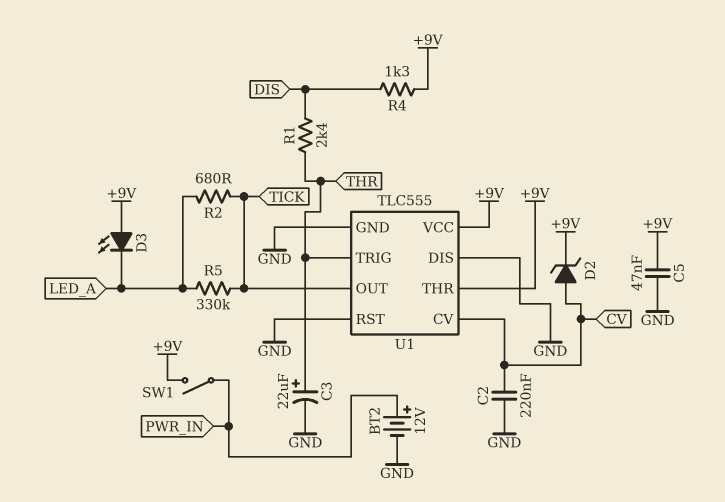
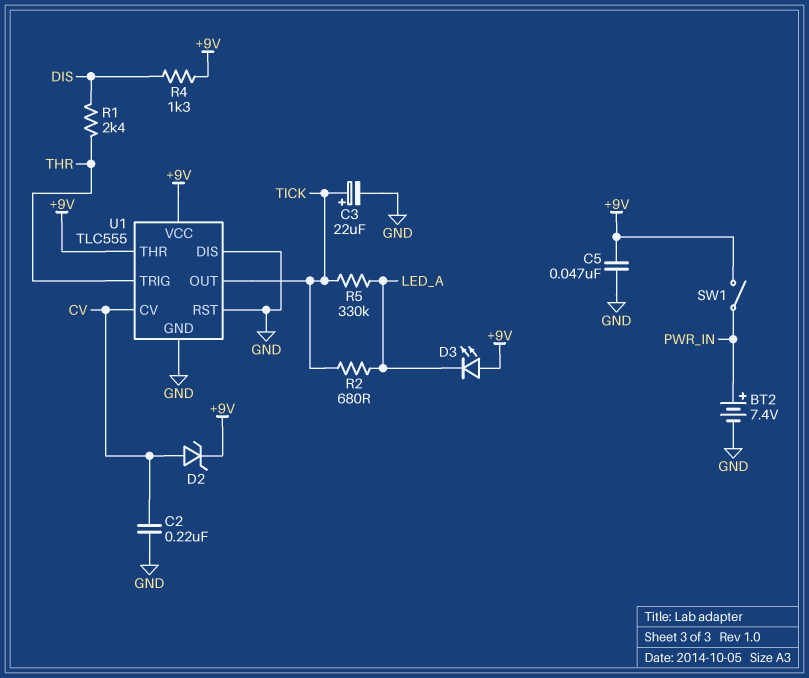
BT2: 12V (plus PWR_IN, minus GND) -> 7.4V (plus PWR_IN, minus GND)
C3: 22uF (plus THR, minus GND) -> 22uF (plus TICK, minus GND)

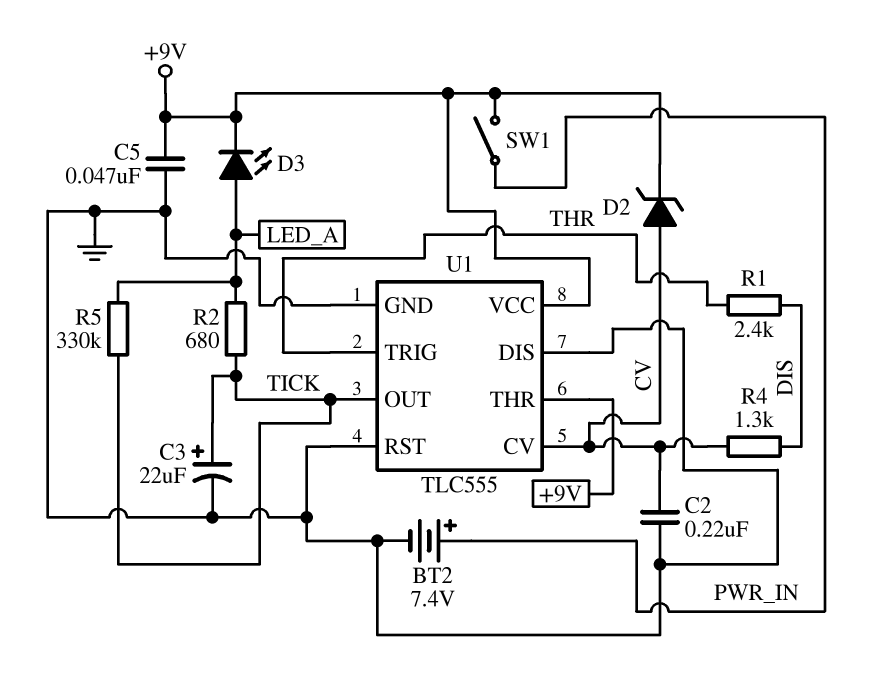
D3: LED (A +9V, K LED_A) -> LED (A LED_A, K +9V)
R4: 1.3k (+9V, DIS) -> 1.3k (CV, DIS)

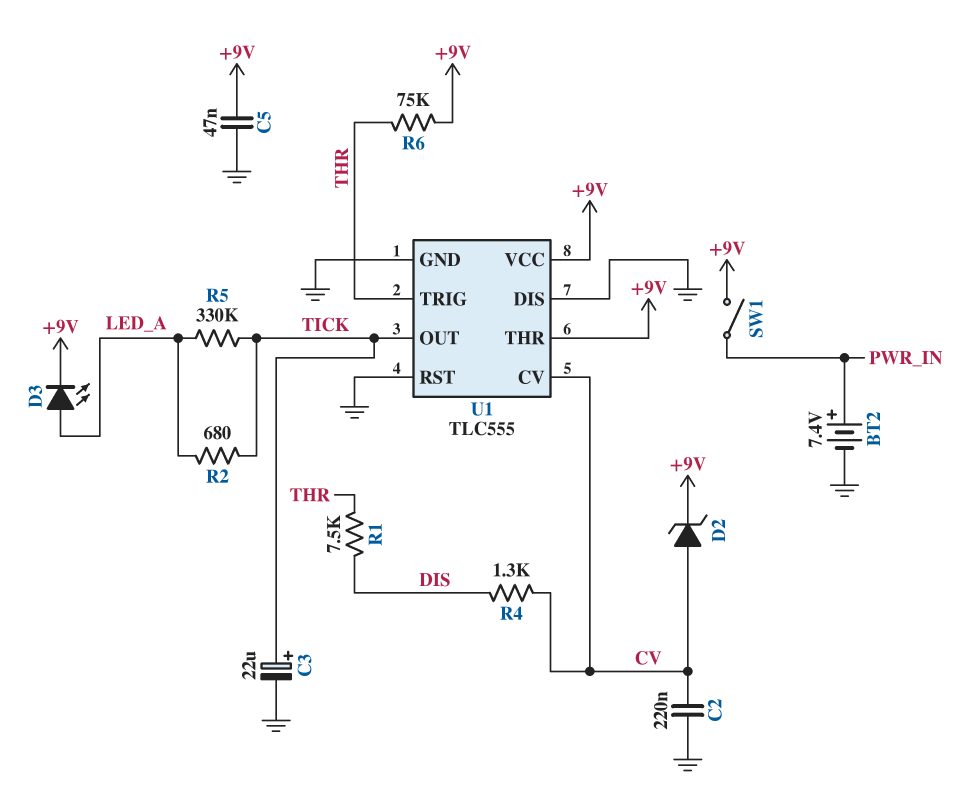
R1: 2.4k (DIS, THR) -> 7.5k (DIS, THR)
R6: none -> 75k (+9V, THR)

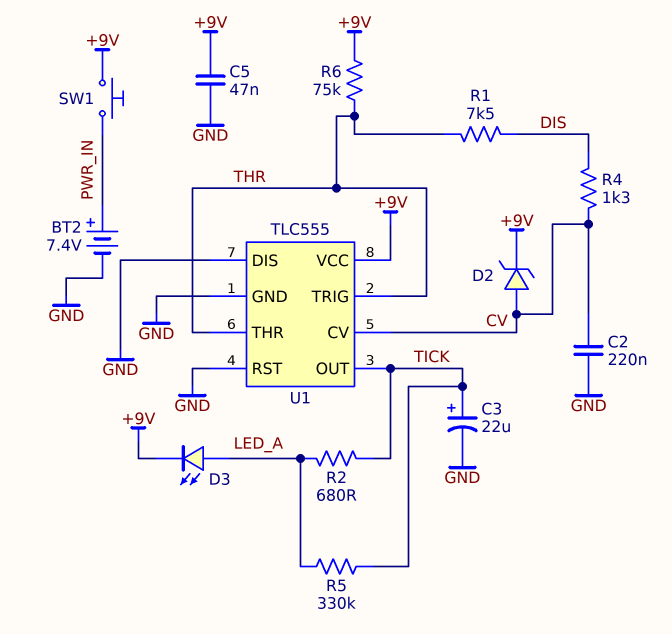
SW1: switch (+9V, PWR_IN) -> button (+9V, PWR_IN)
U1 pin THR: +9V -> THR

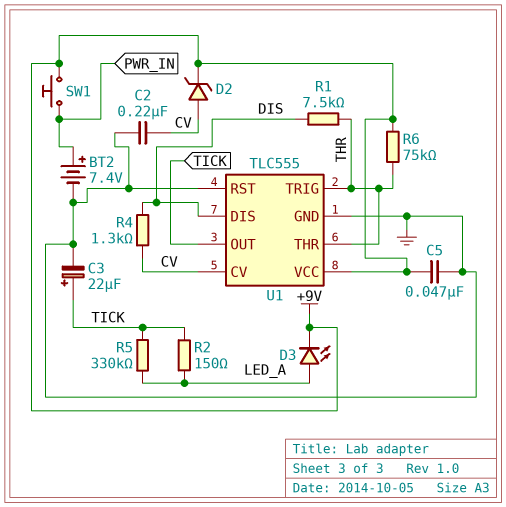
R2: 680 (LED_A, TICK) -> 150 (LED_A, TICK)
U1 pin DIS: GND -> DIS

